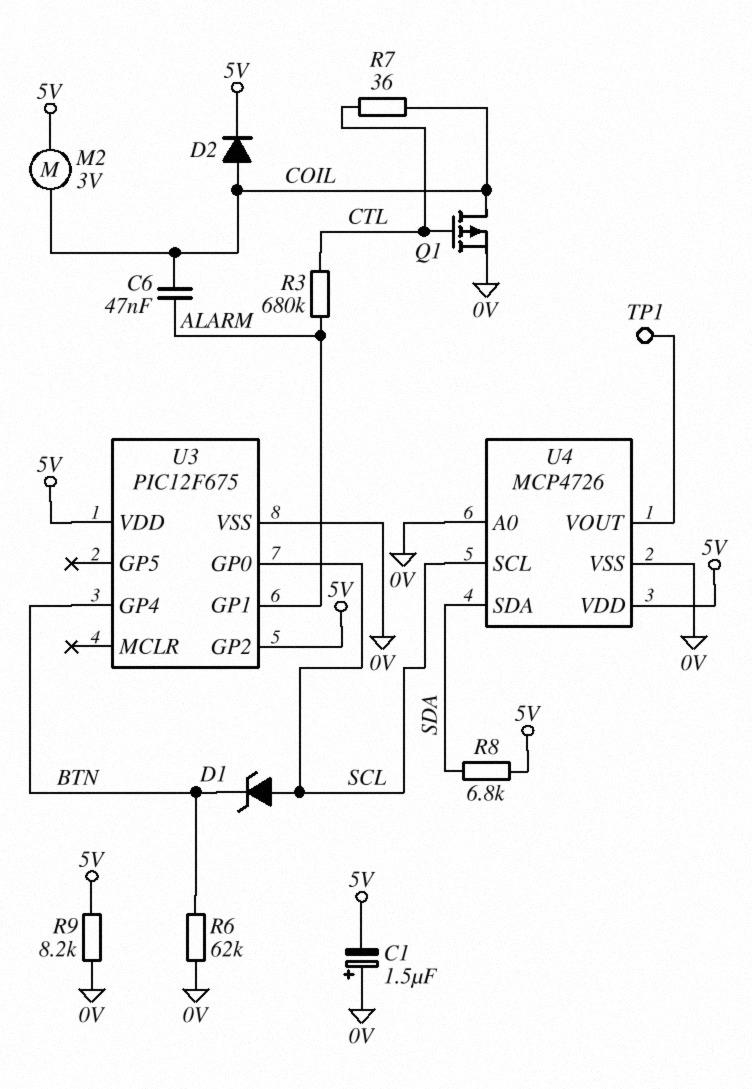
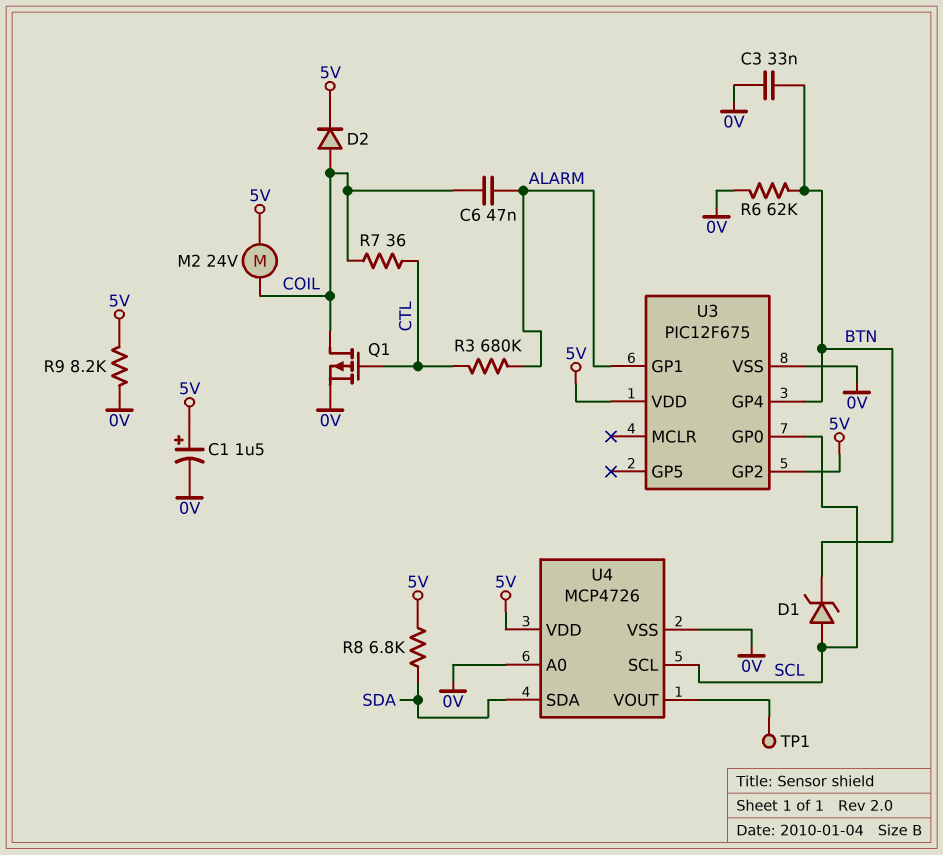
C1: 1.5uF (plus 0V, minus 5V) -> 1.5uF (plus 5V, minus 0V)
C3: none -> 33nF (0V, BTN)
M2: motor 3V (5V, COIL) -> motor 24V (5V, COIL)

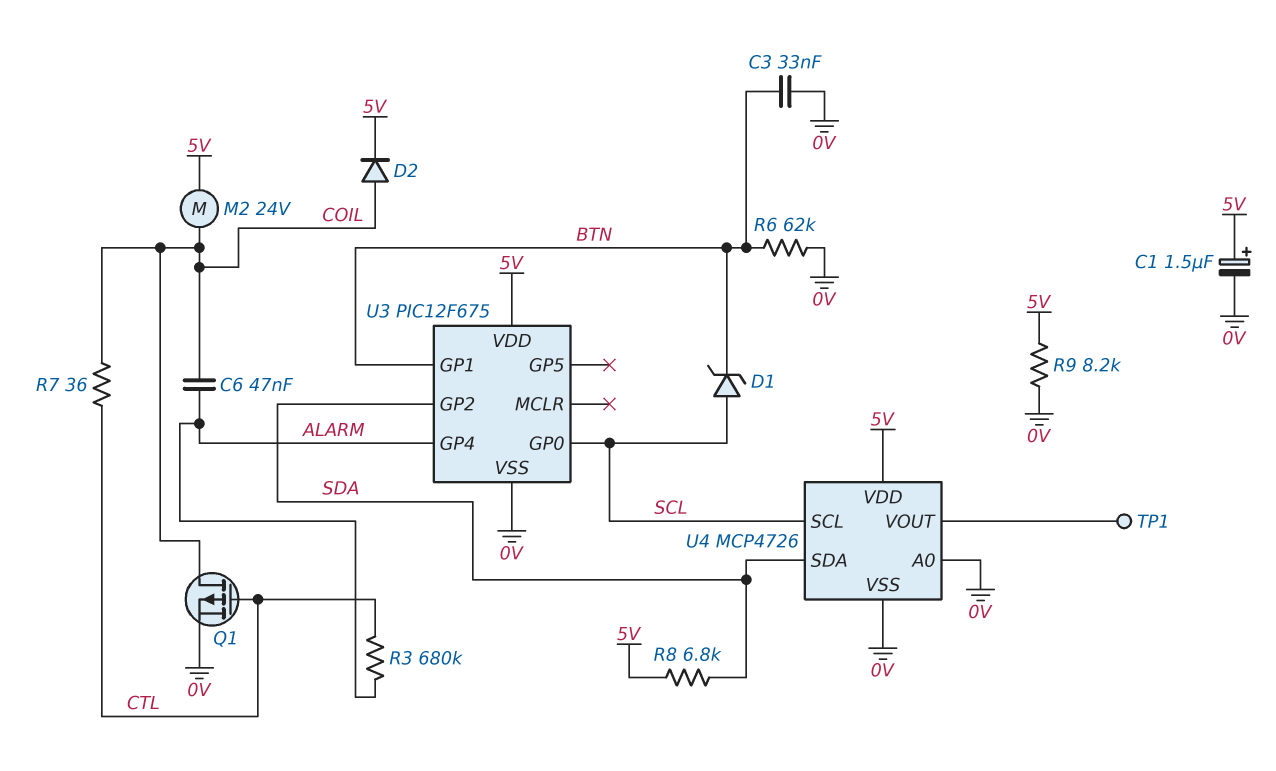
U3 pin GP1: ALARM -> BTN
U3 pin GP2: 5V -> SDA
U3 pin GP4: BTN -> ALARM

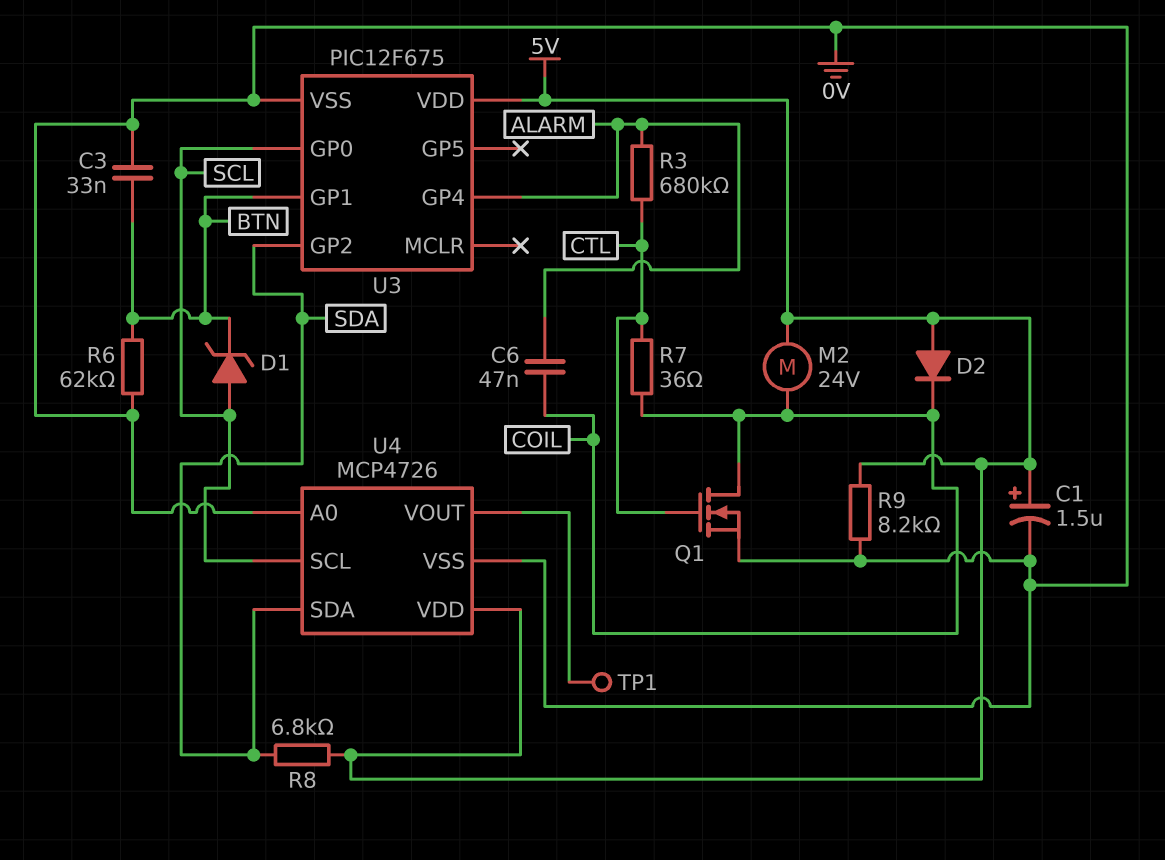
D2: diode (A COIL, K 5V) -> diode (A 5V, K COIL)
Q1: PMOS (G CTL, D COIL, S 0V) -> NMOS (G CTL, D COIL, S 0V)

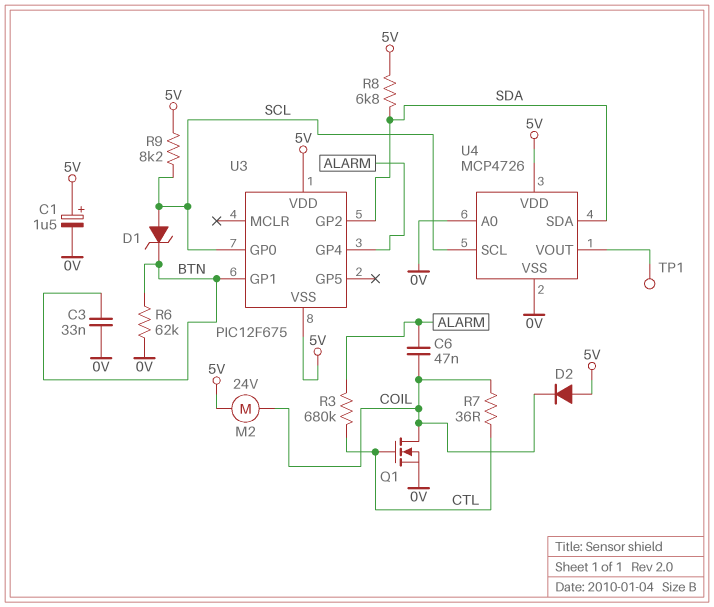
R9: 8.2k (0V, 5V) -> 8.2k (5V, SCL)
U3 pin VSS: 0V -> 5V

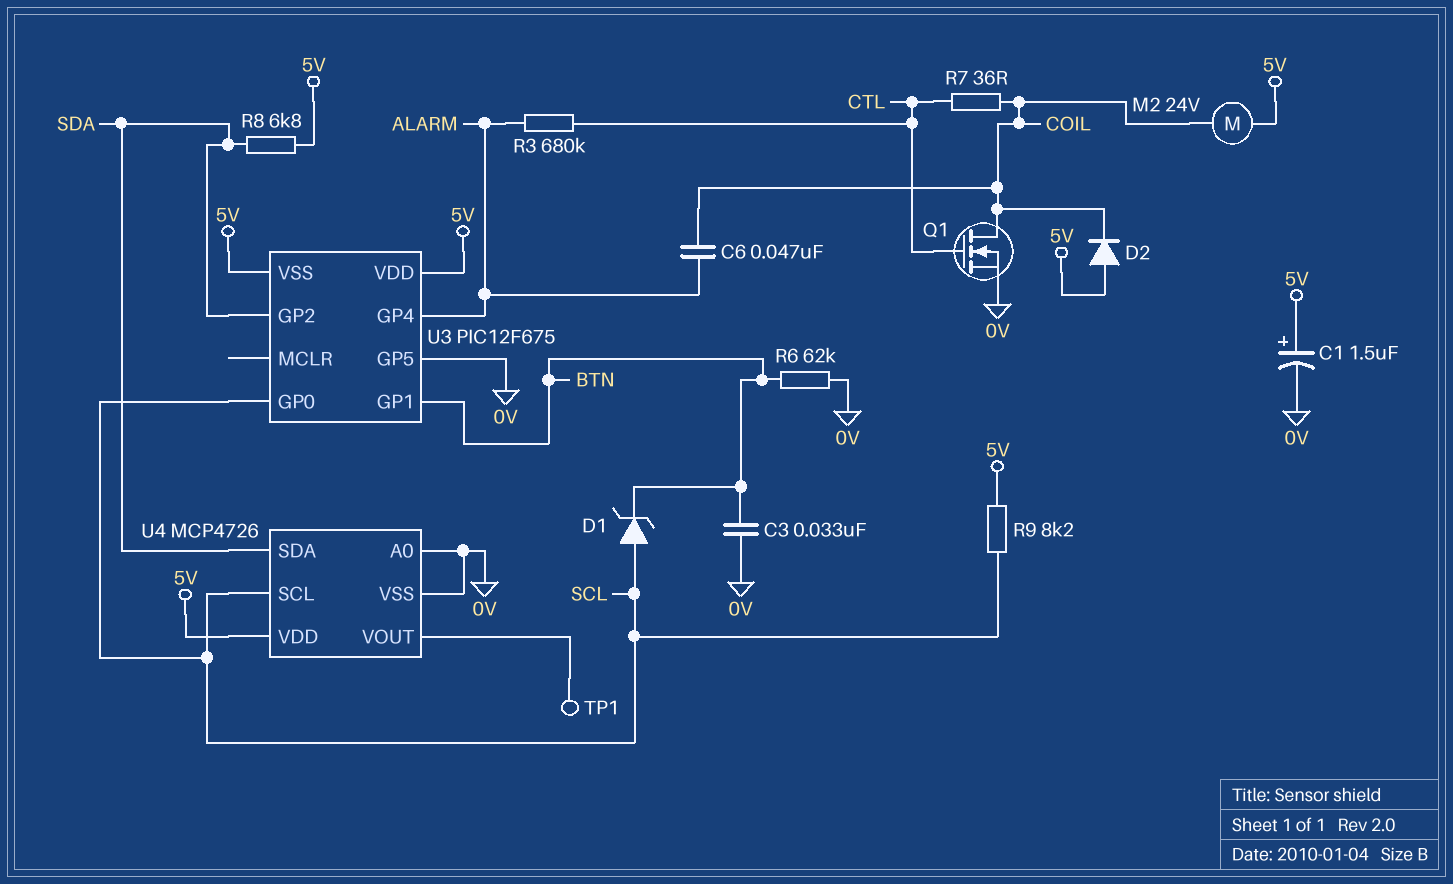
U3 pin GP5: none -> 0V

